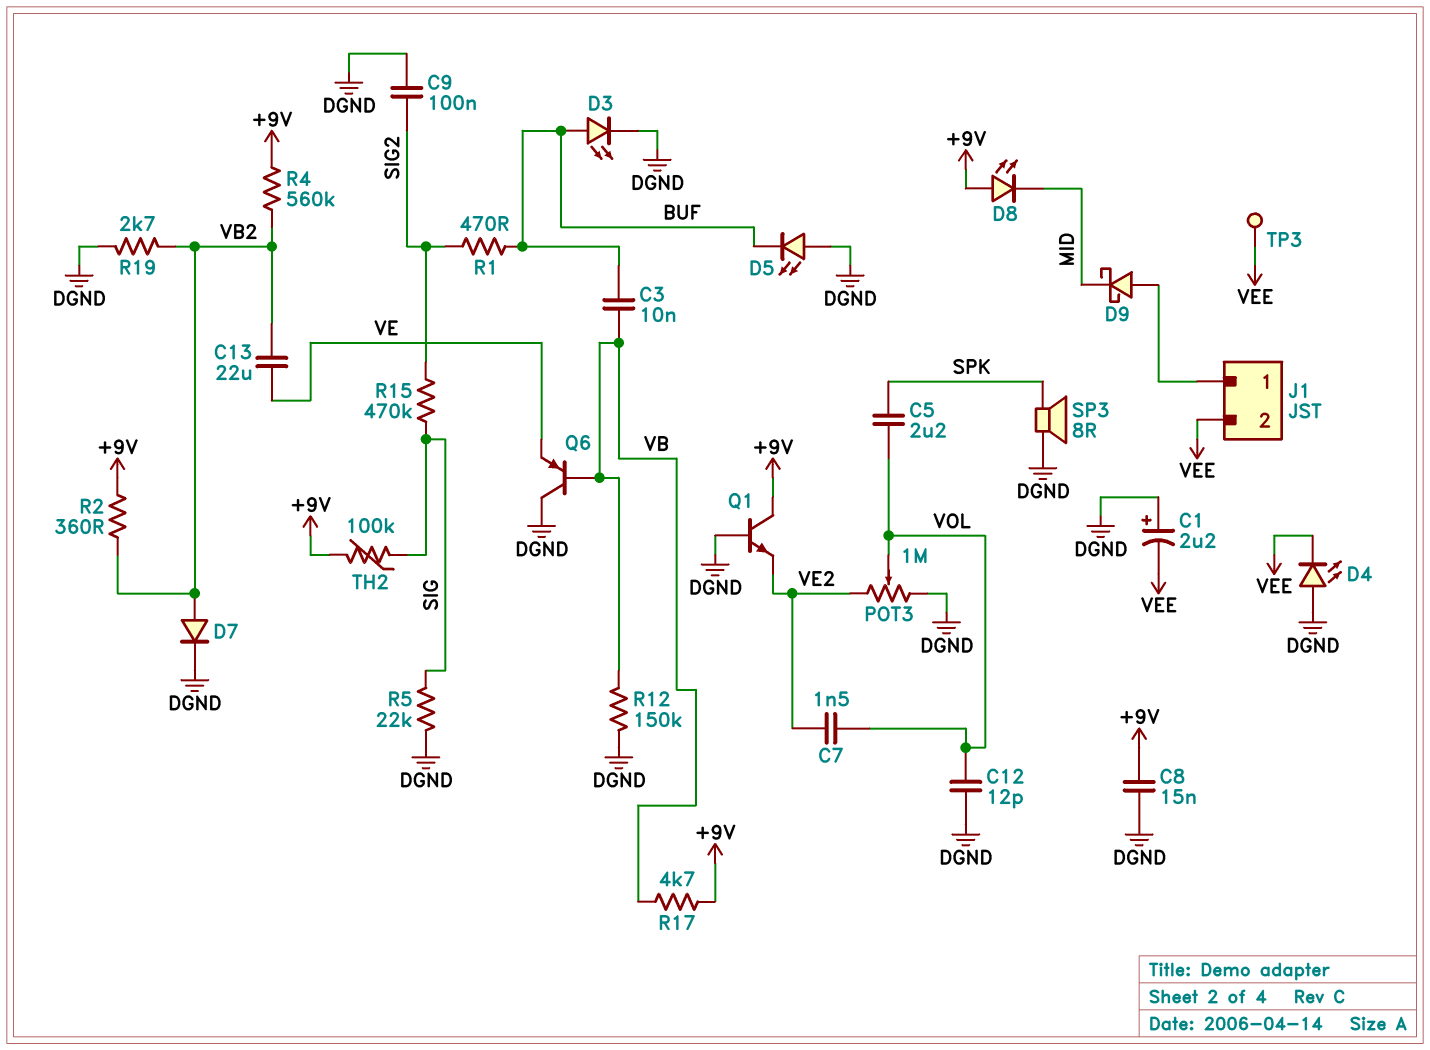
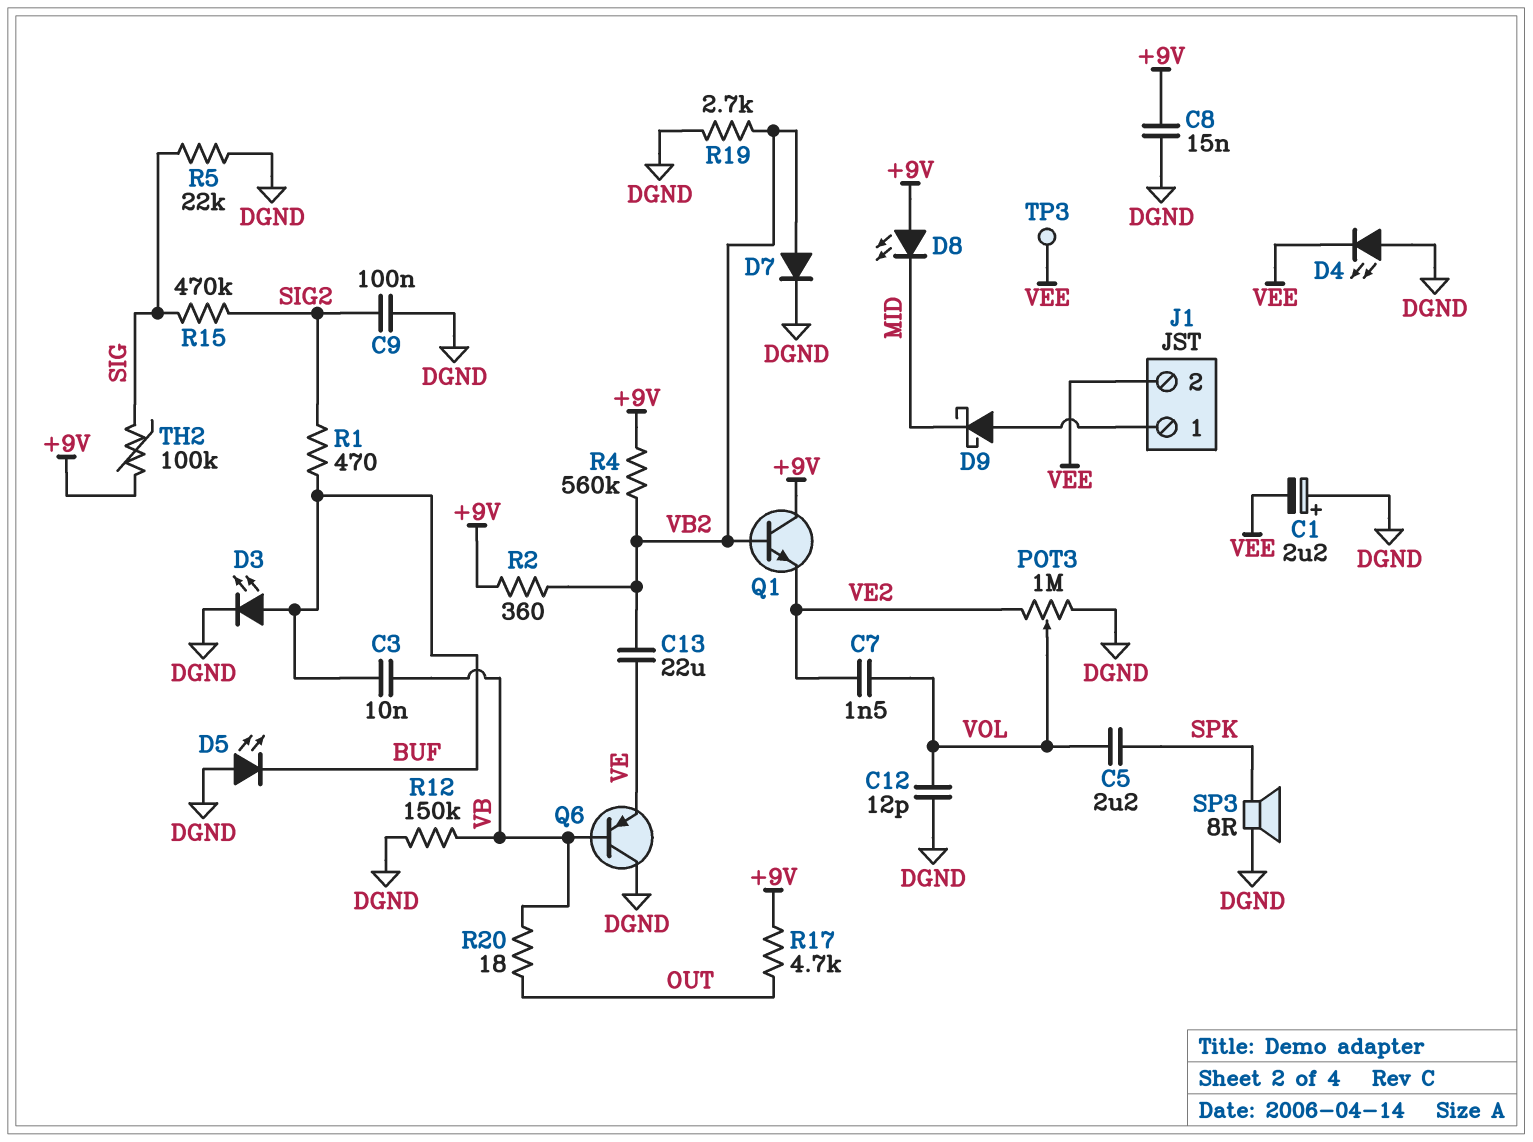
Q1: NPN (B DGND, C +9V, E VE2) -> NPN (B VB2, C +9V, E VE2)
R17: 4.7k (+9V, VB) -> 4.7k (+9V, OUT)
R20: none -> 18 (OUT, VB)

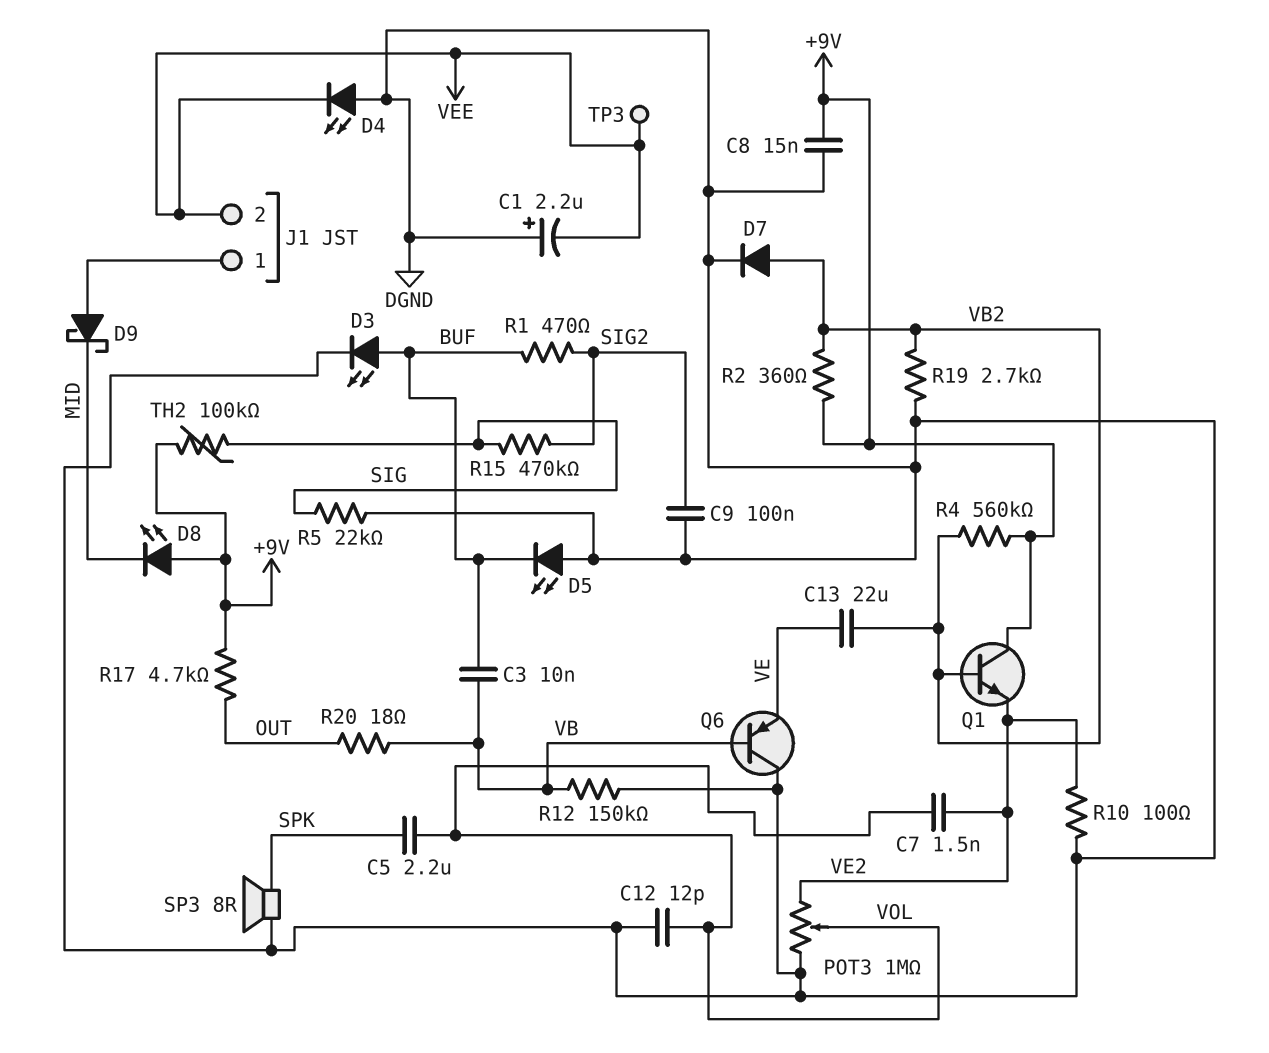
R10: none -> 100 (DGND, VE2)

